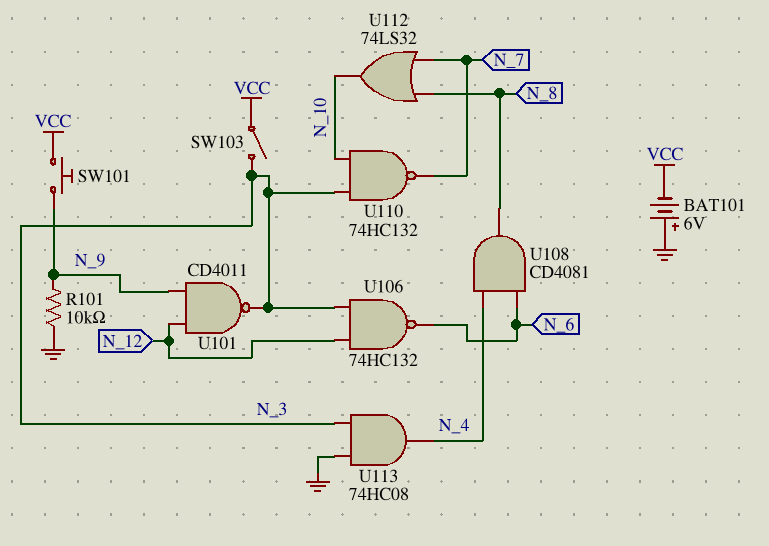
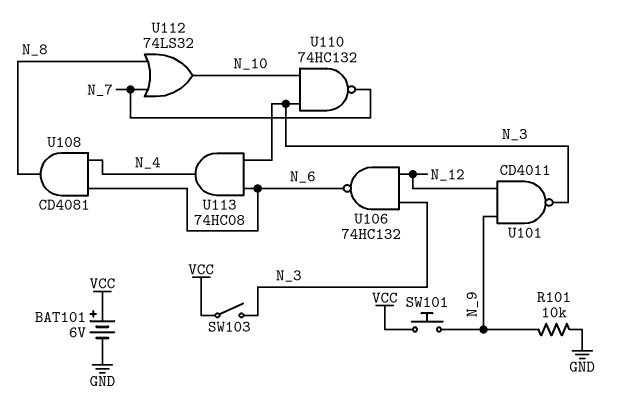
BAT101: 6V (plus GND, minus VCC) -> 6V (plus VCC, minus GND)
U113: AND 74HC08 (in GND, in N_3, out N_4) -> AND 74HC08 (in N_3, in N_6, out N_4)

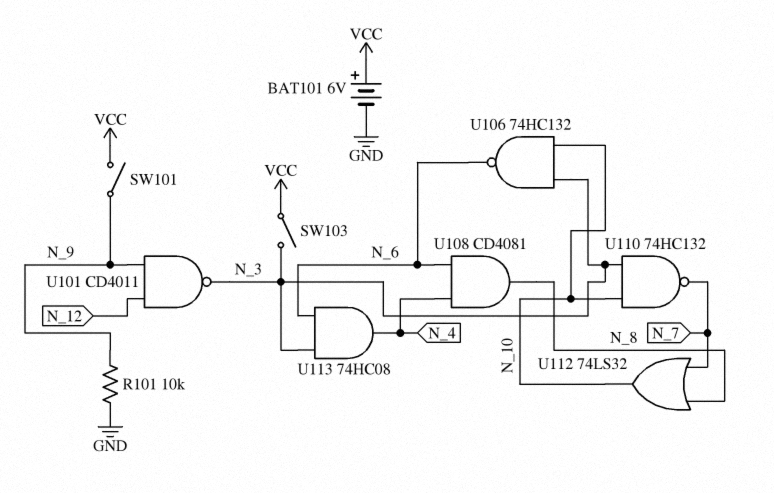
SW101: button (N_9, VCC) -> switch (N_9, VCC)
U106: NAND 74HC132 (in N_3, in N_12, out N_6) -> NAND 74HC132 (in N_3, in N_10, out N_6)

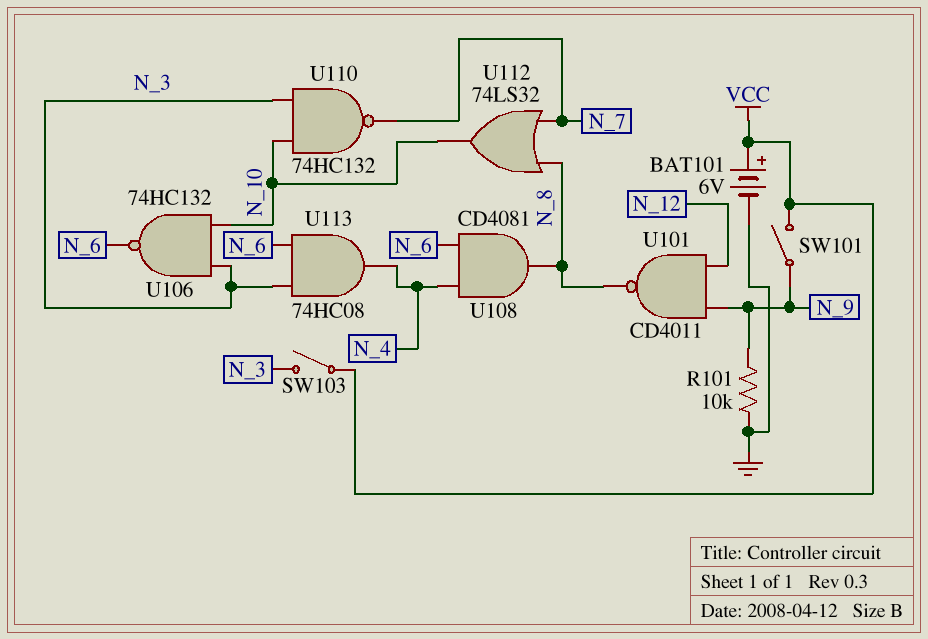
U101: NAND CD4011 (in N_9, in N_12, out N_3) -> NAND CD4011 (in N_9, in N_12, out N_8)

